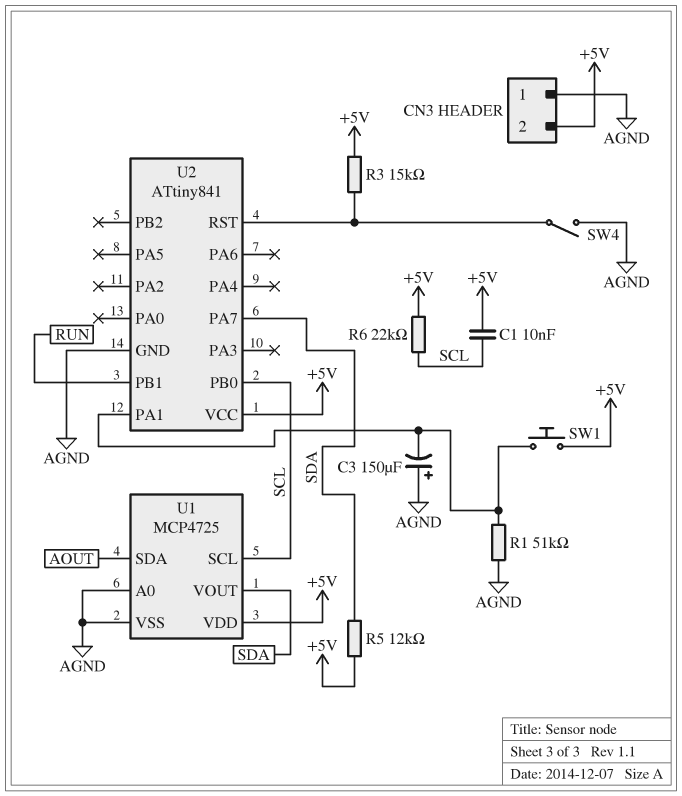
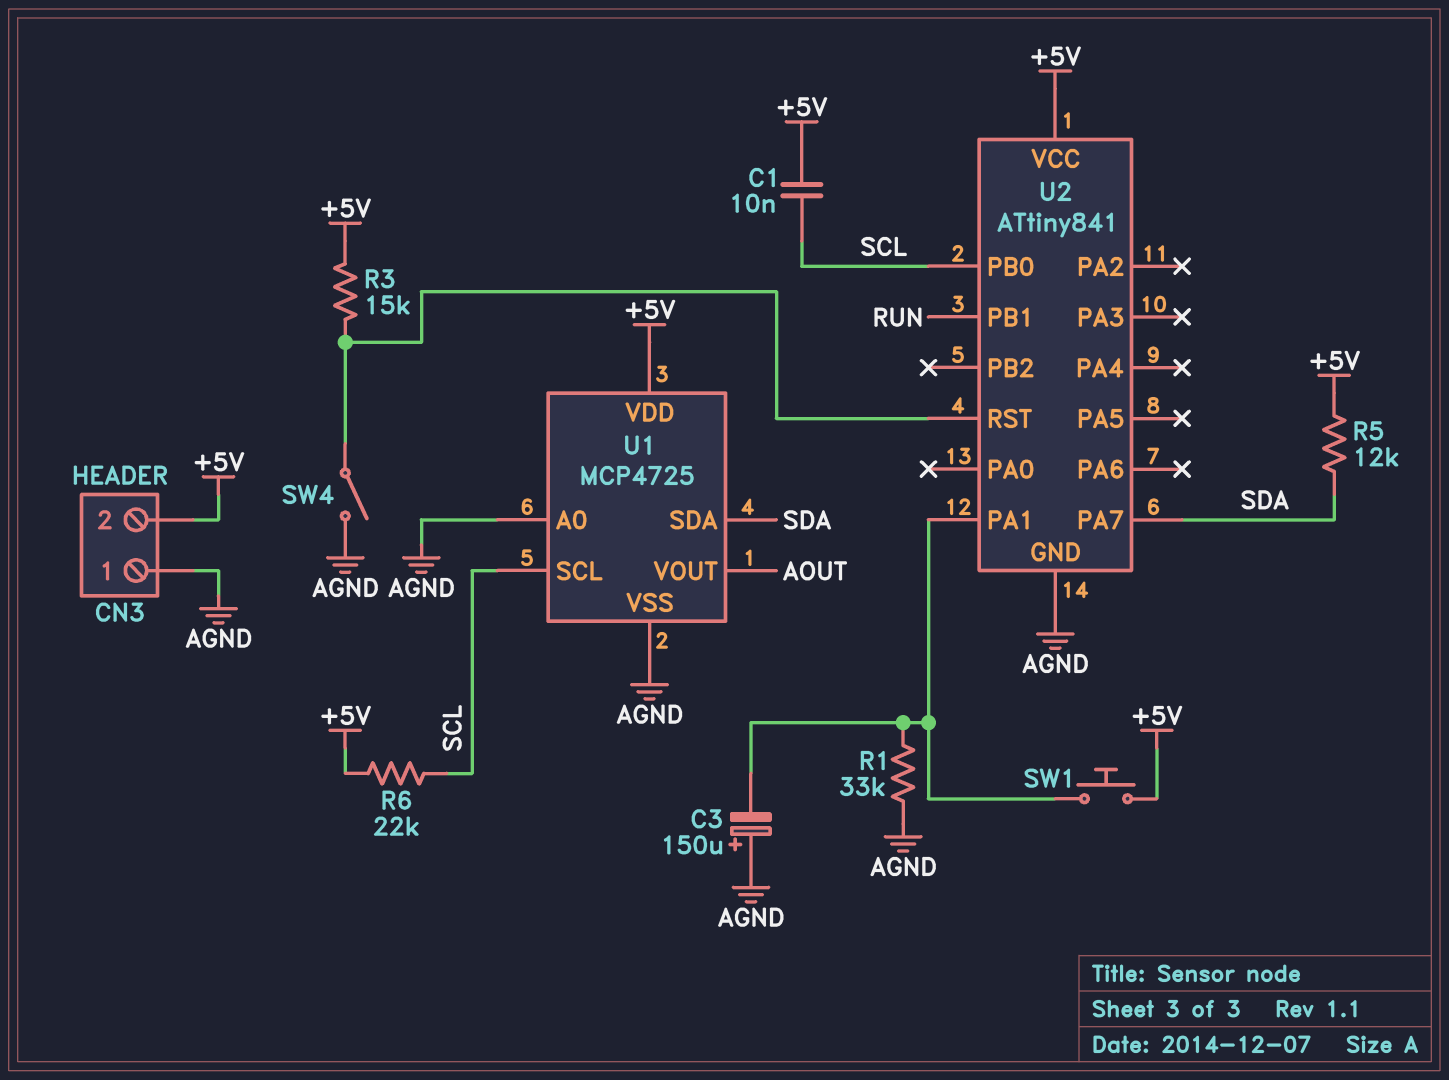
R1: 51k (AGND, U2/PA1) -> 33k (AGND, U2/PA1)
U1 pin SDA: AOUT -> SDA
U1 pin VOUT: SDA -> AOUT

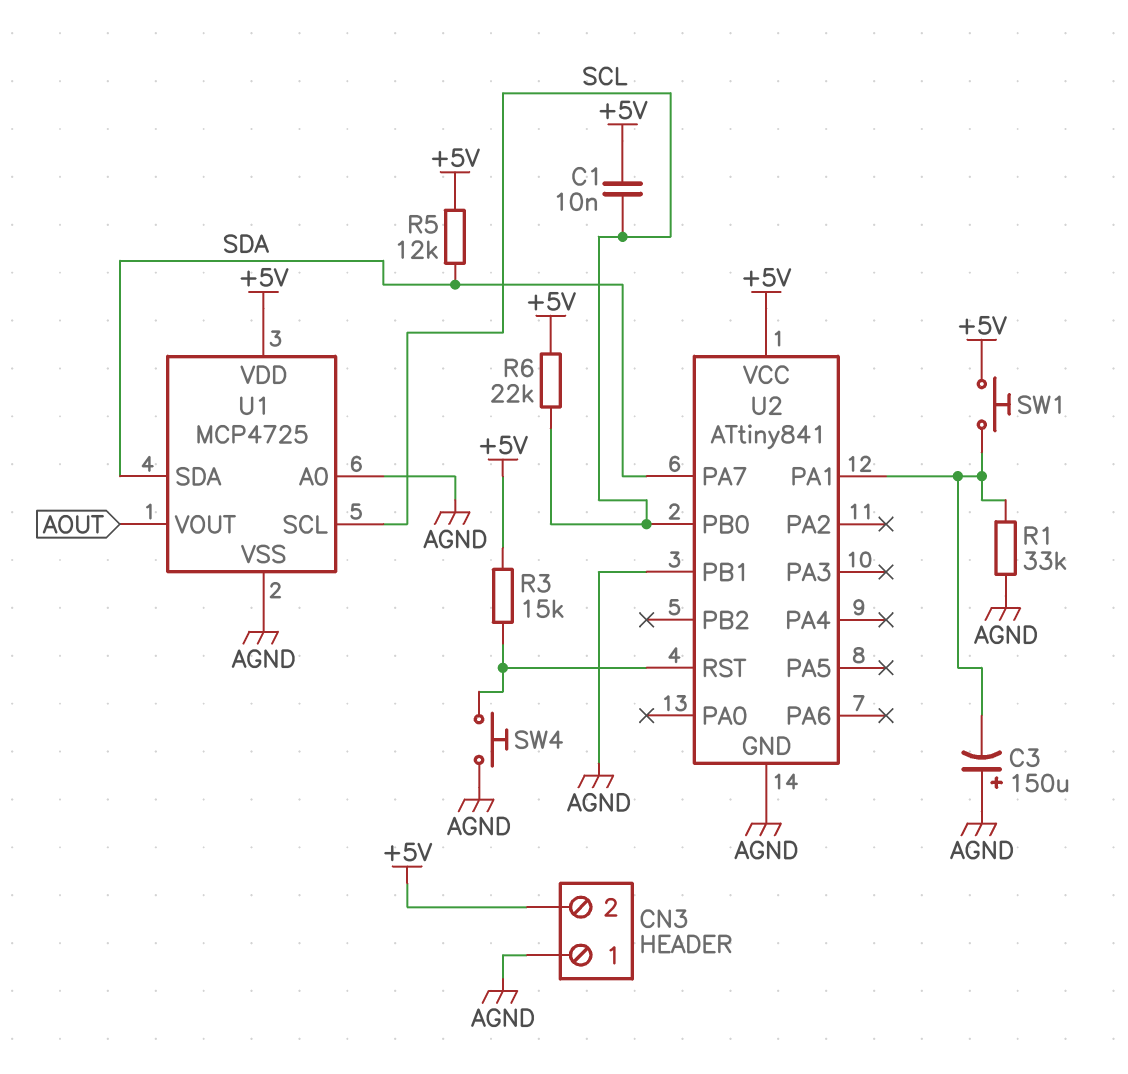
SW4: switch (AGND, U2/RST) -> button (AGND, U2/RST)
U2 pin PB1: RUN -> AGND

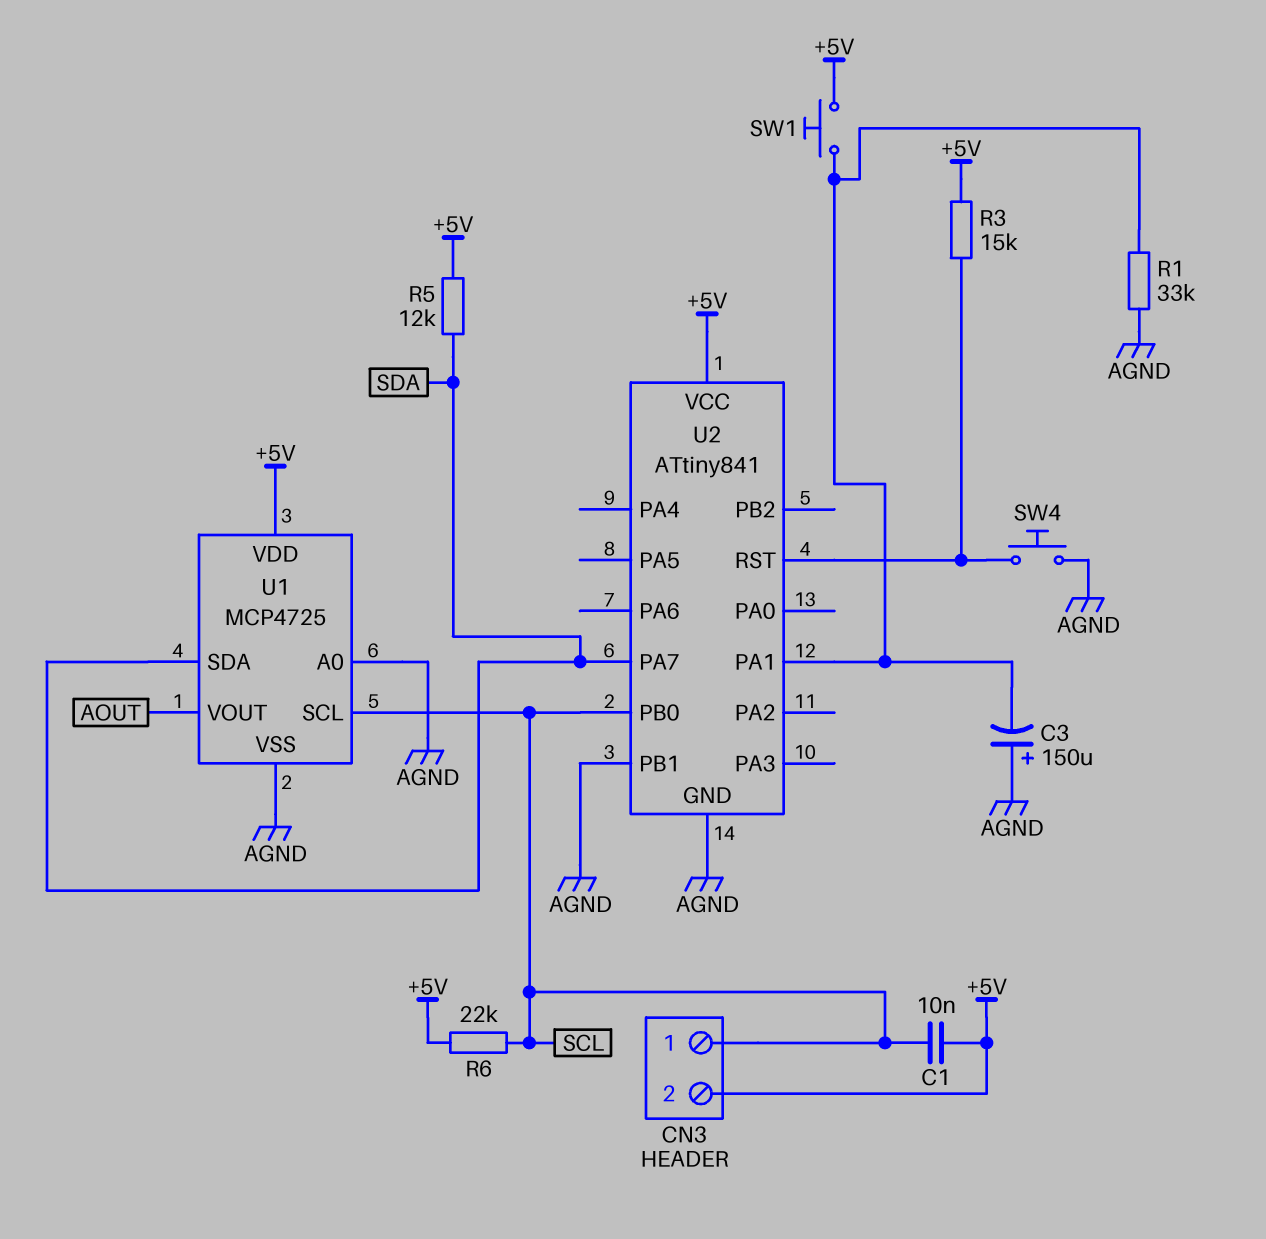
CN3 pin 1: AGND -> SCL

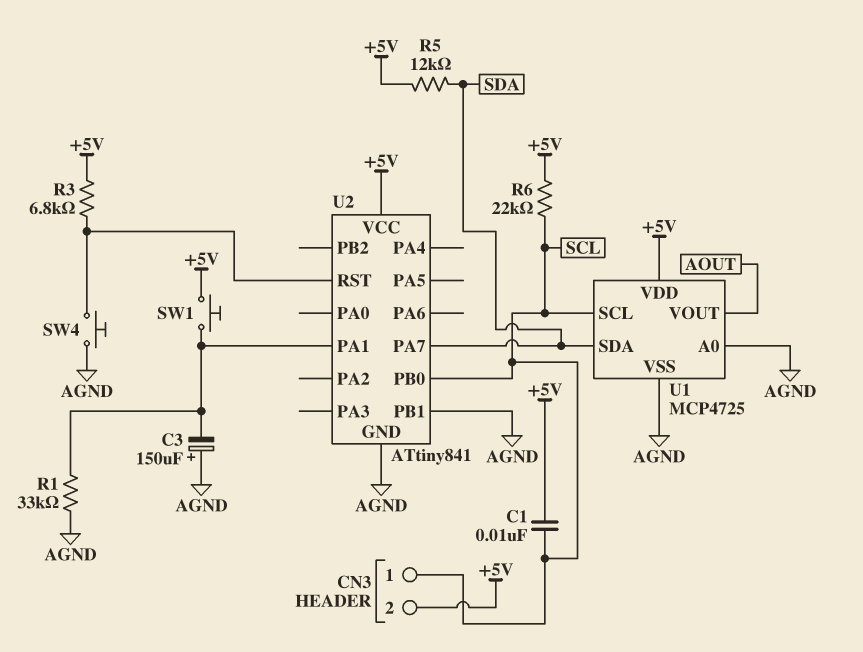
R3: 15k (+5V, U2/RST) -> 6.8k (+5V, U2/RST)

